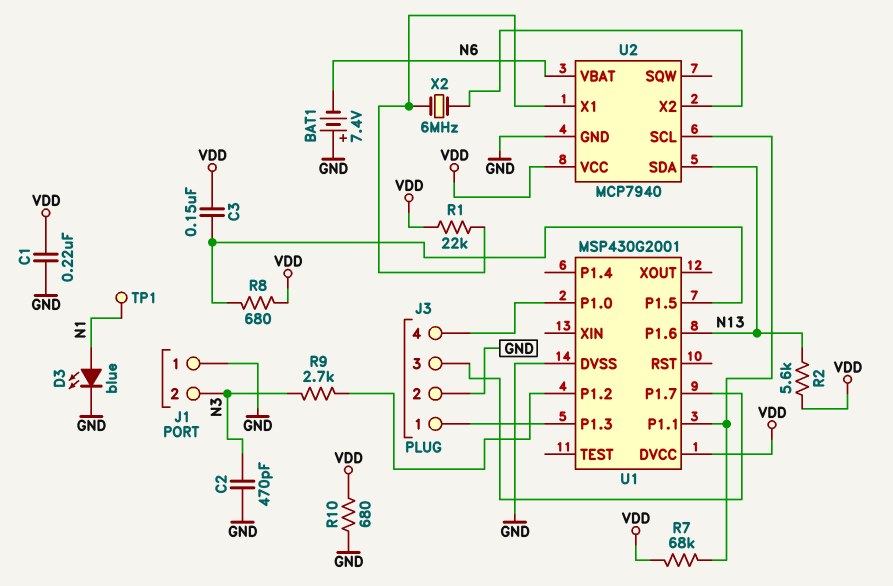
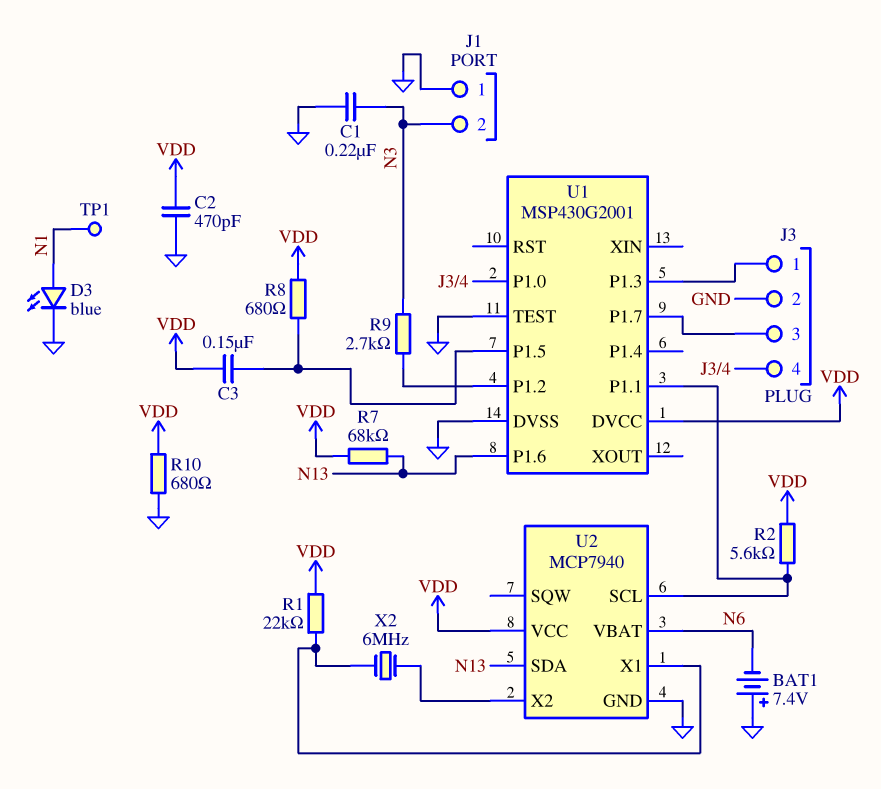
C1: 220nF (GND, VDD) -> 220nF (GND, N3)
C2: 470pF (GND, N3) -> 470pF (GND, VDD)
R2: 5.6k (N13, VDD) -> 5.6k (U1/P1.1, VDD)
R7: 68k (U1/P1.1, VDD) -> 68k (N13, VDD)
U1 pin TEST: none -> GND

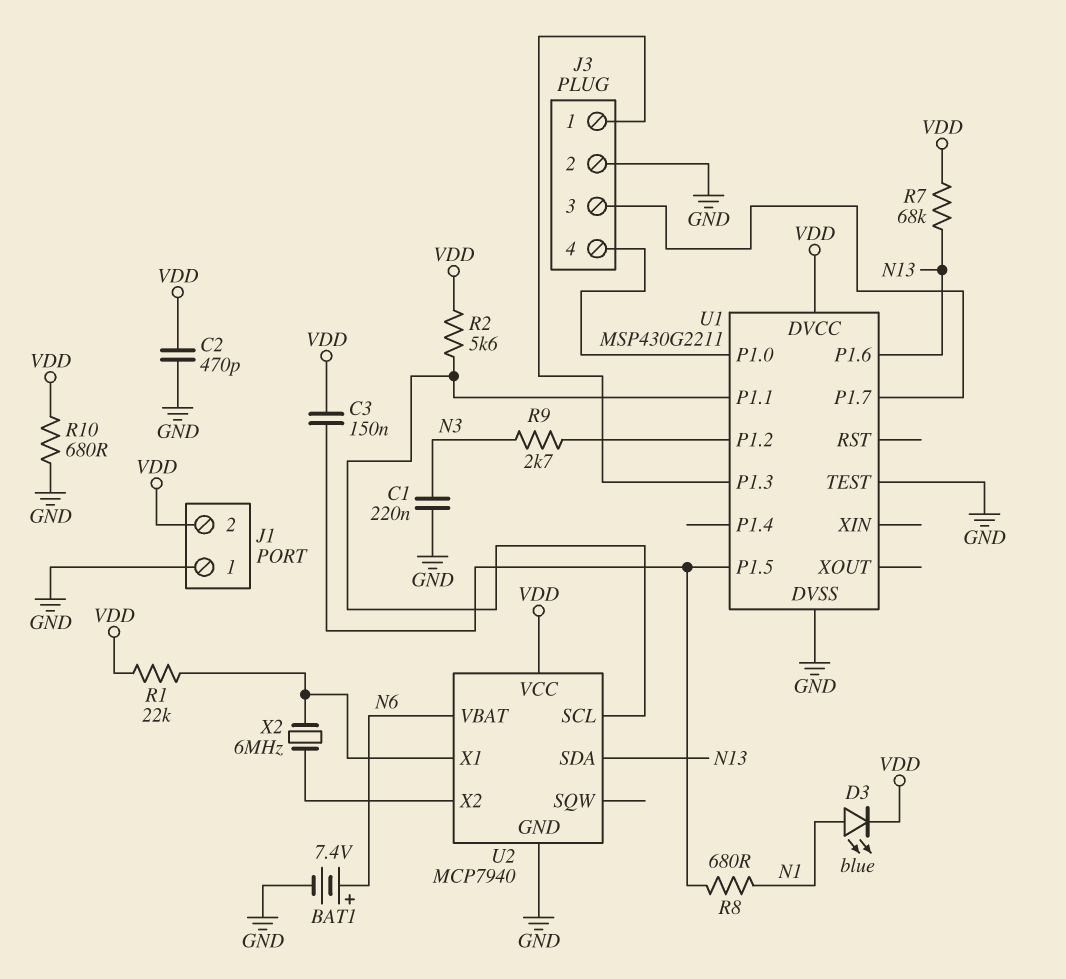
BAT1: 7.4V (plus GND, minus N6) -> 7.4V (plus N6, minus GND)
D3: LED blue (A N1, K GND) -> LED blue (A N1, K VDD)
J1 pin 2: N3 -> VDD
R8: 680 (U1/P1.5, VDD) -> 680 (N1, U1/P1.5)
TP1: test point (N1) -> none
U1: MSP430G2001 -> MSP430G2211

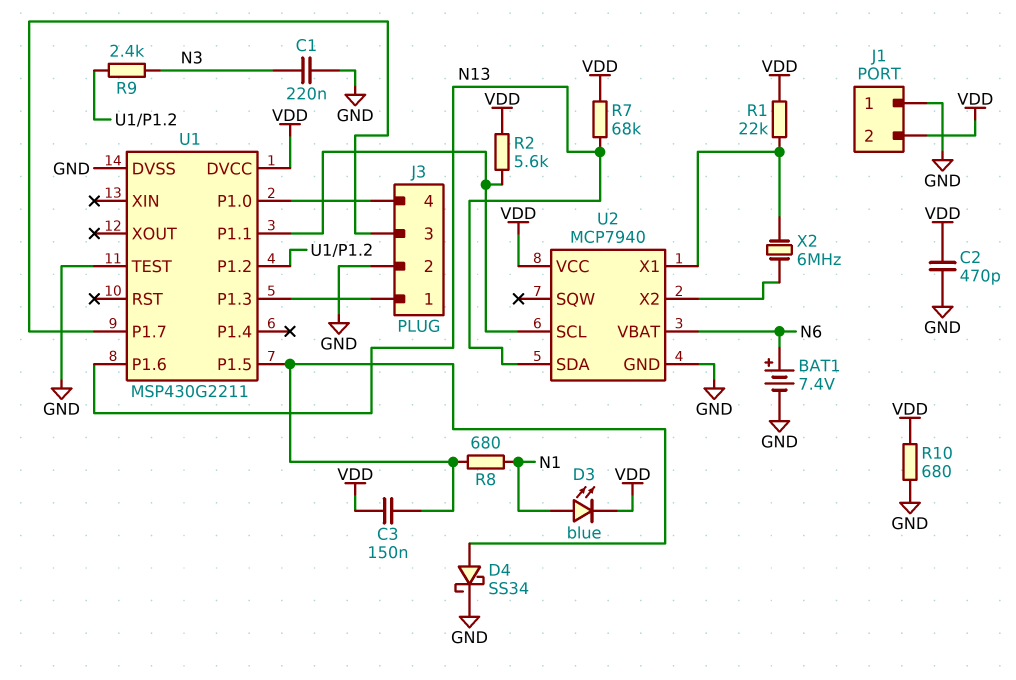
D4: none -> schottky SS34 (A U1/P1.5, K GND)
R9: 2.7k (N3, U1/P1.2) -> 2.4k (N3, U1/P1.2)

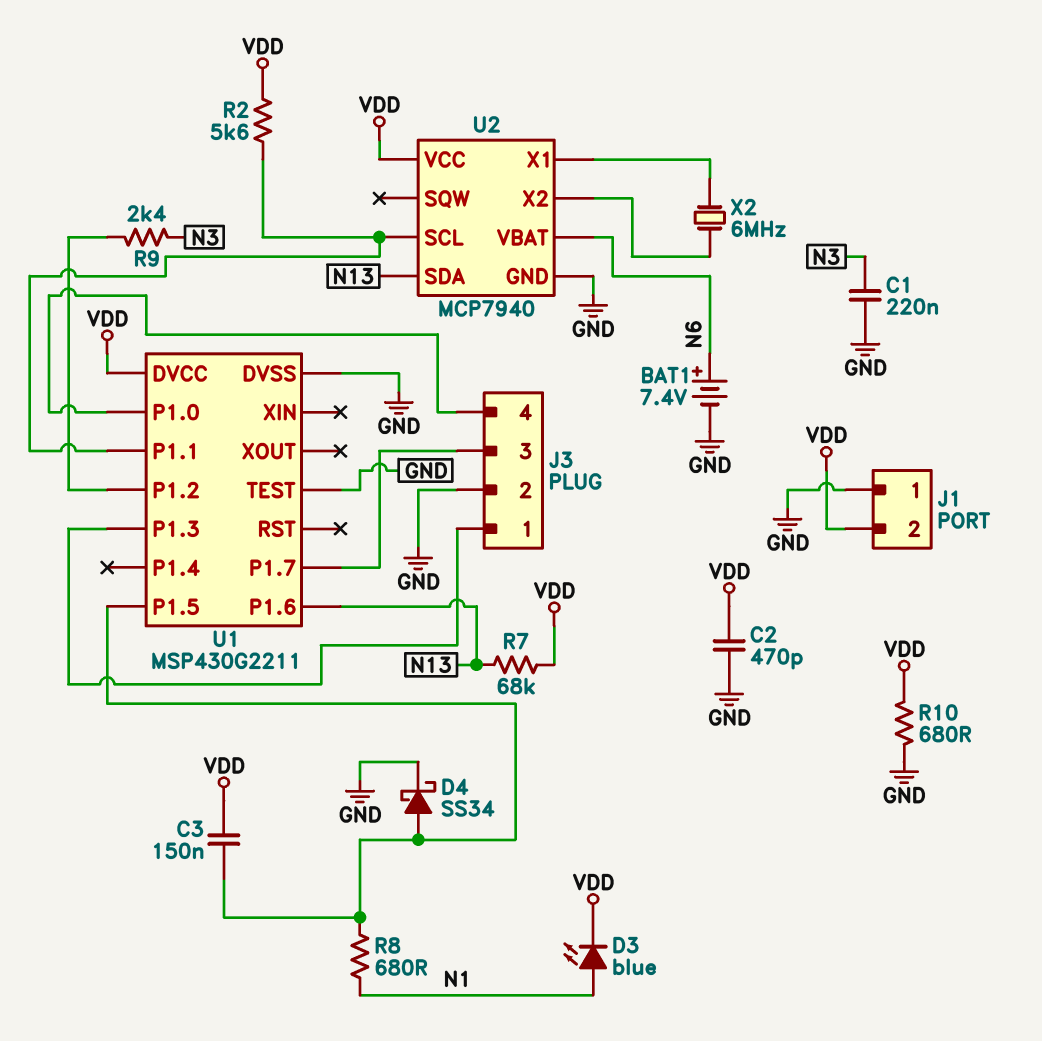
R1: 22k (U2/X1, VDD) -> none

